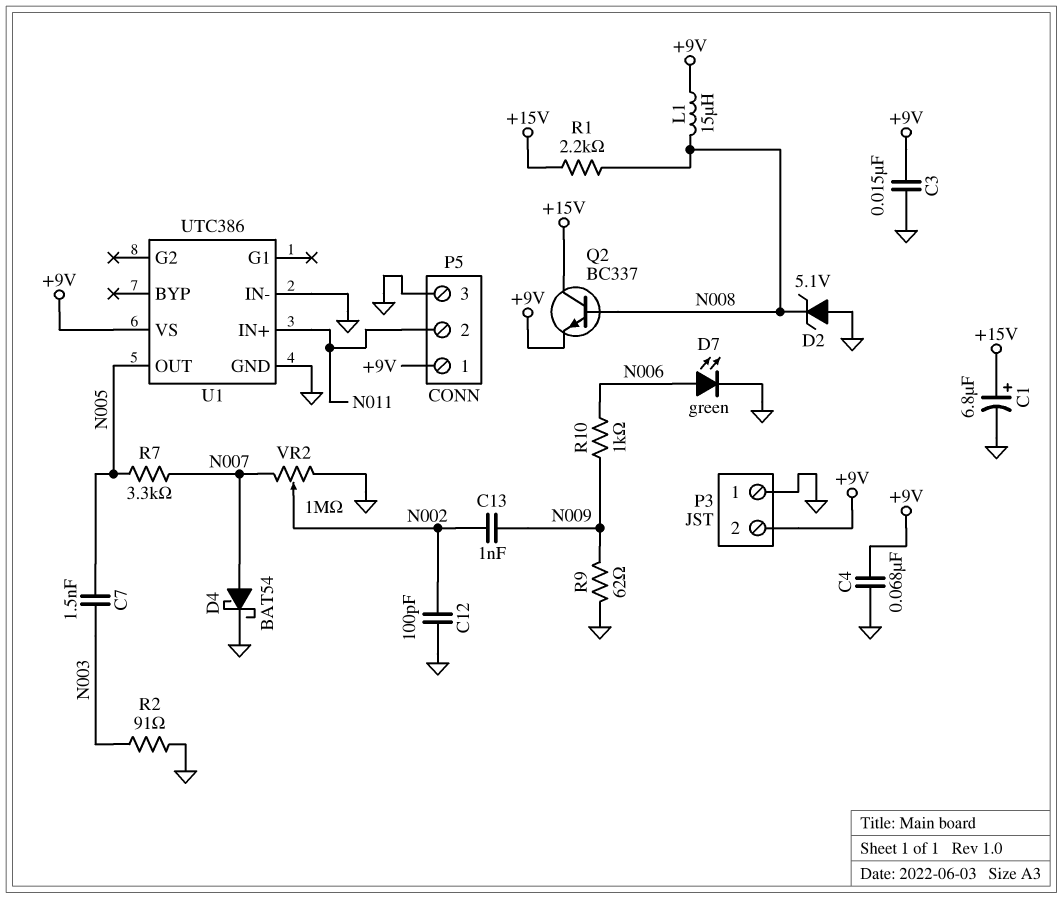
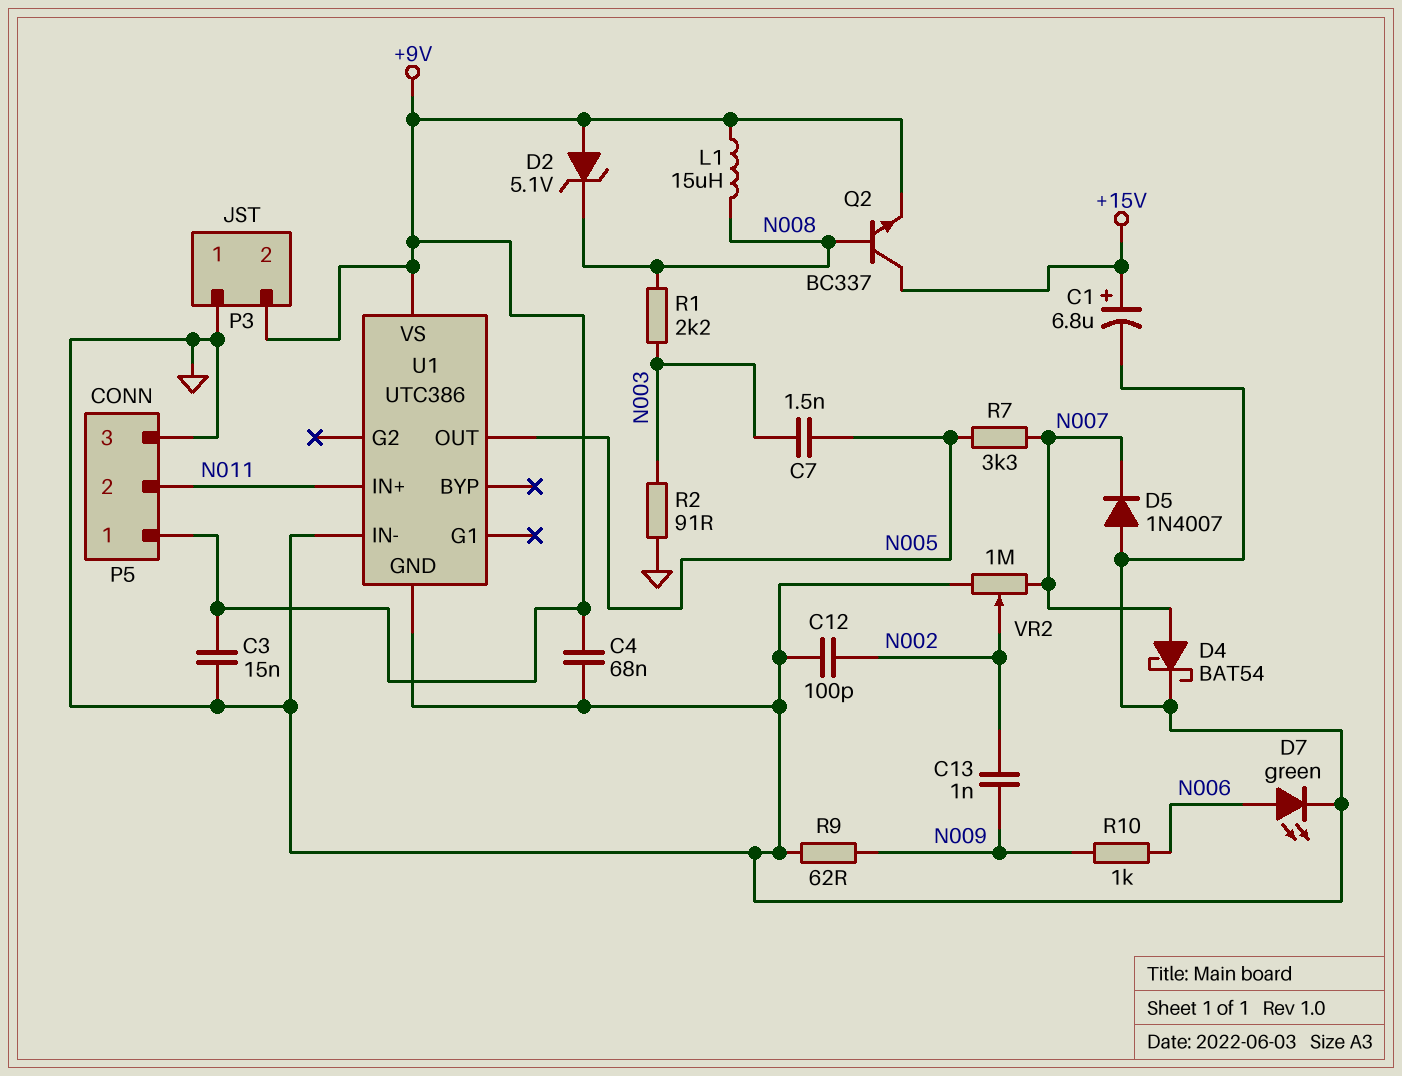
D2: zener 5.1V (A GND, K N008) -> zener 5.1V (A +9V, K N008)
D5: none -> diode 1N4007 (A GND, K N007)
R1: 2.2k (+15V, N008) -> 2.2k (N003, N008)

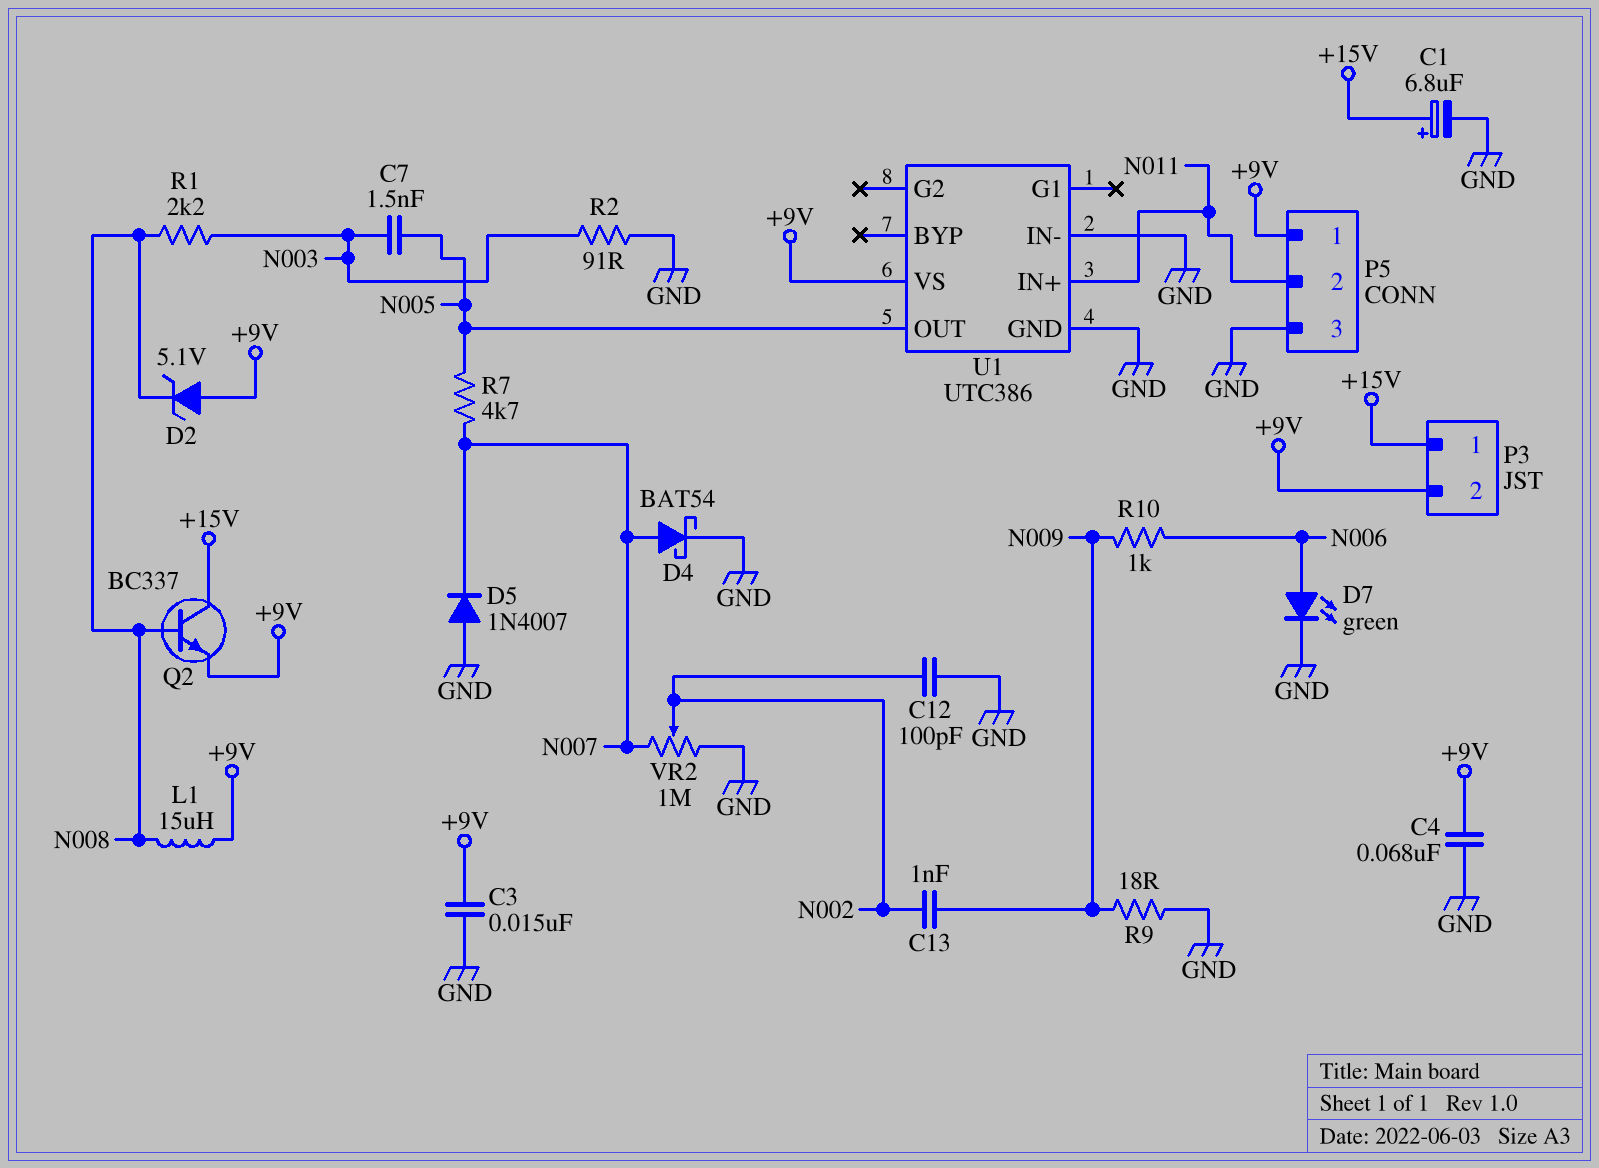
P3 pin 1: GND -> +15V
R7: 3.3k (N005, N007) -> 4.7k (N005, N007)
R9: 62 (GND, N009) -> 18 (GND, N009)

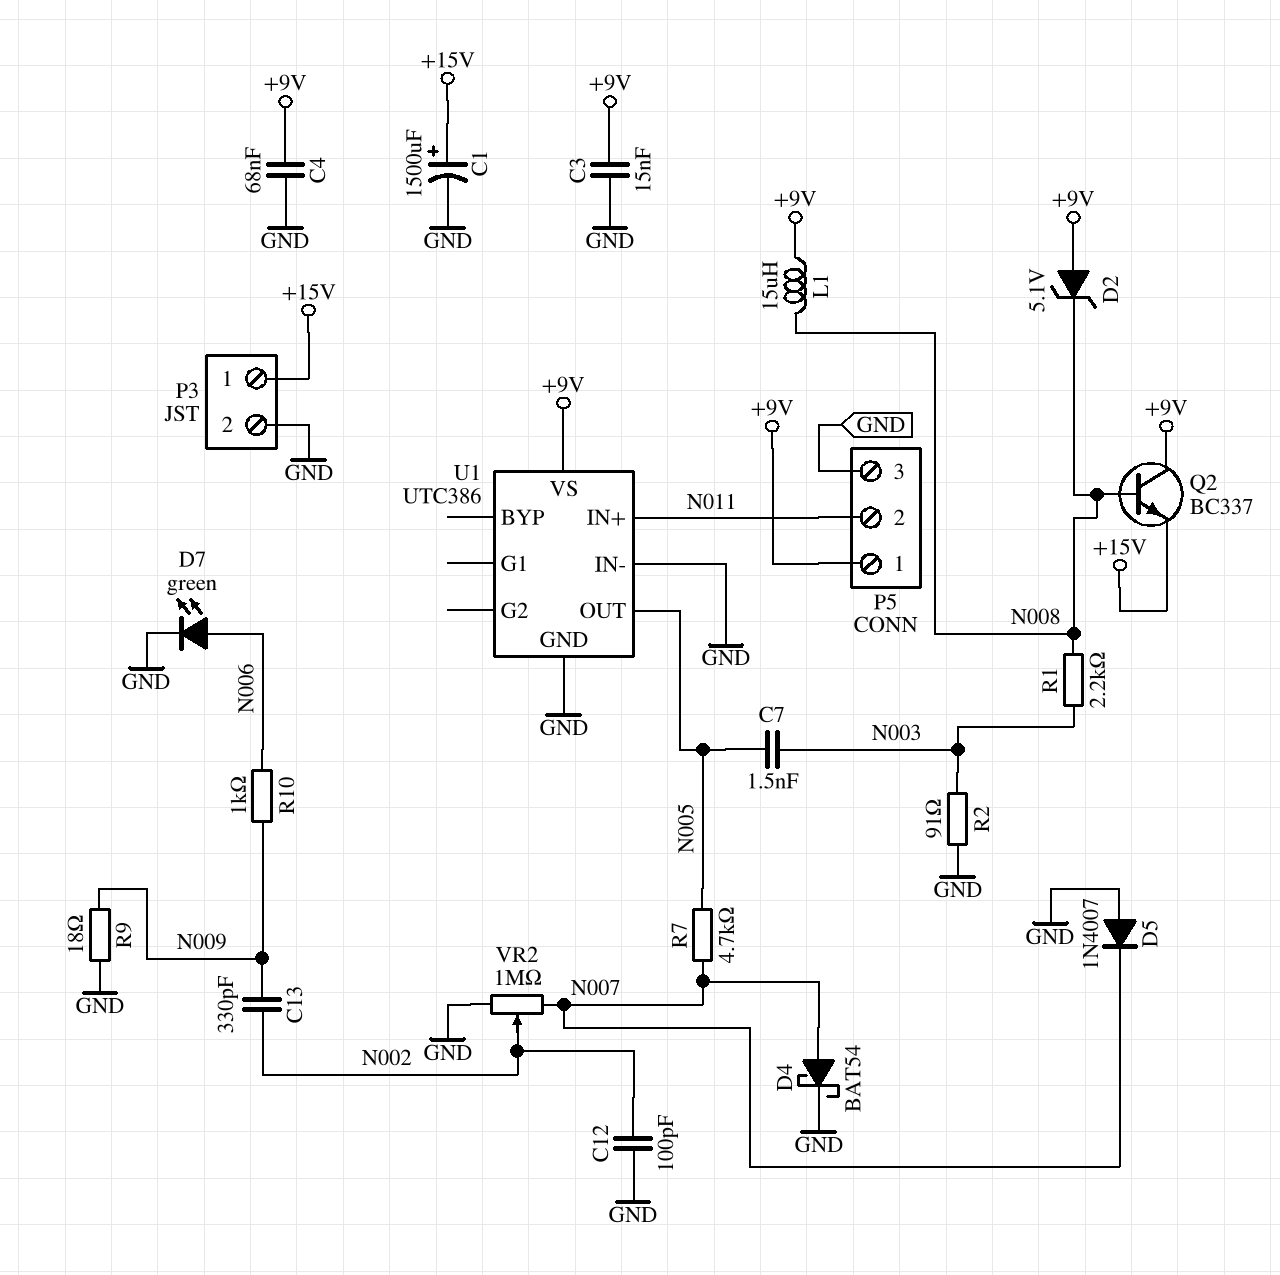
C1: 6.8uF (plus +15V, minus GND) -> 1500uF (plus +15V, minus GND)
C13: 1nF (N002, N009) -> 330pF (N002, N009)
P3 pin 2: +9V -> GND
Q2: NPN BC337 (B N008, C +15V, E +9V) -> NPN BC337 (B N008, C +9V, E +15V)

